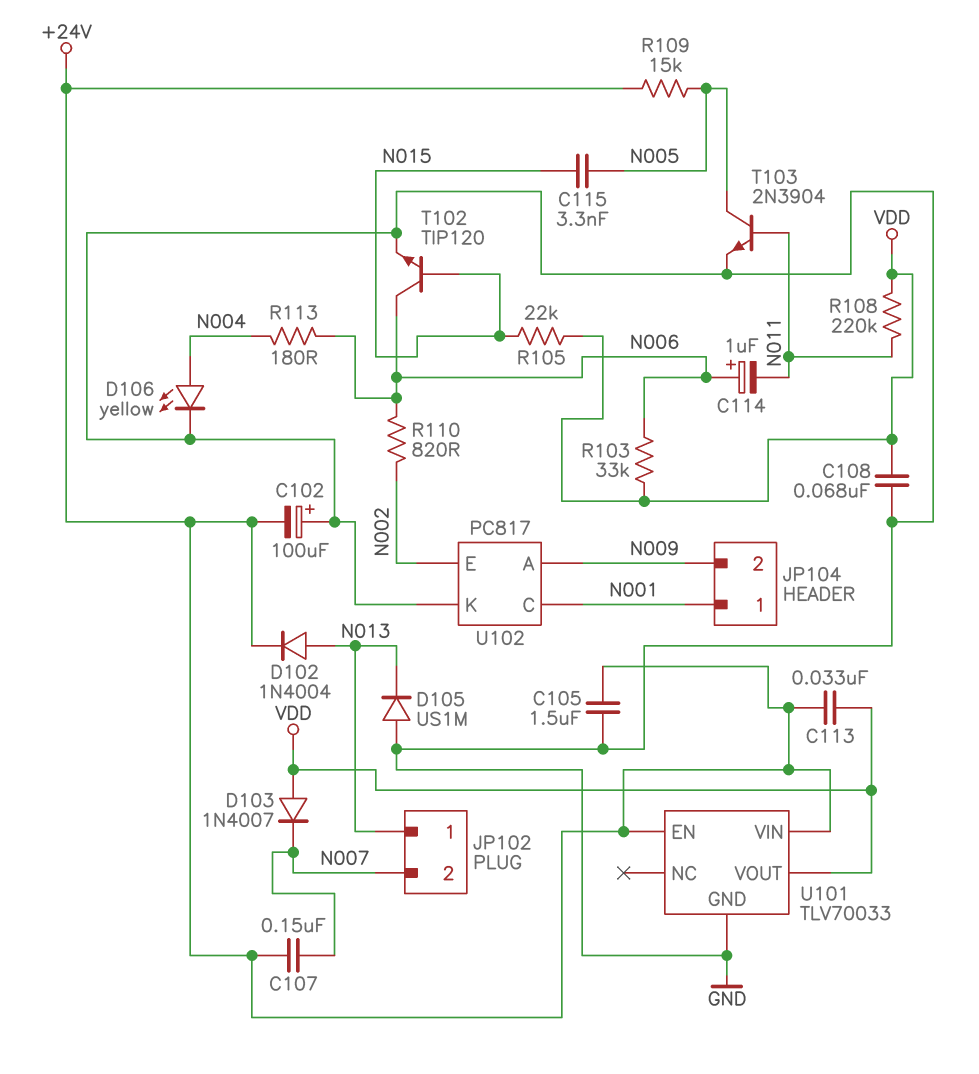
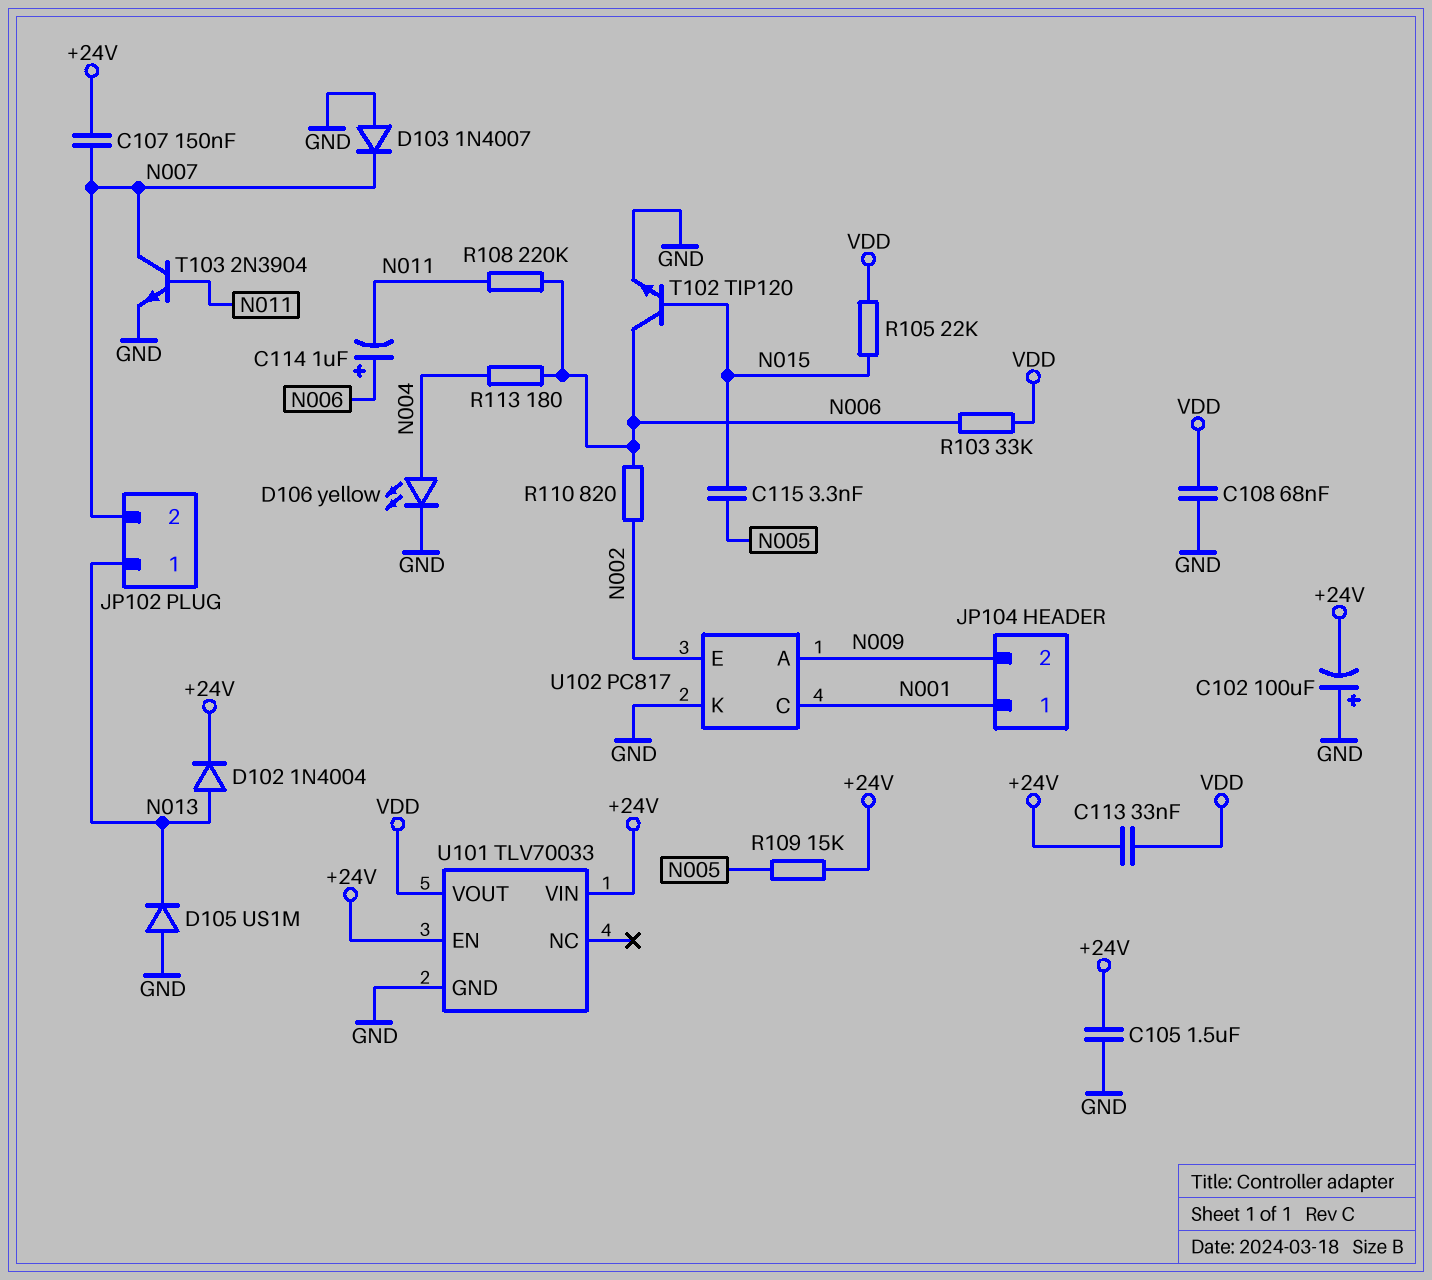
D103: diode 1N4007 (A VDD, K N007) -> diode 1N4007 (A GND, K N007)
R108: 220k (N011, VDD) -> 220k (N006, N011)
T103: NPN 2N3904 (B N011, C N005, E GND) -> NPN 2N3904 (B N011, C N007, E GND)

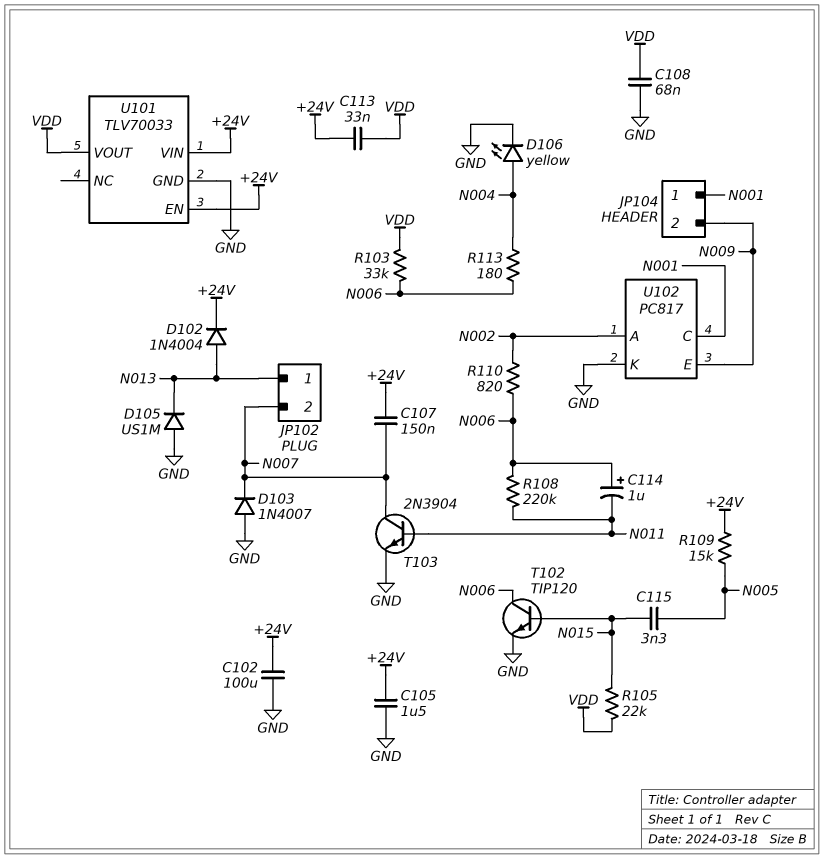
C102: 100uF (plus GND, minus +24V) -> 100uF (+24V, GND)
U102 pin A: N009 -> N002
U102 pin E: N002 -> N009

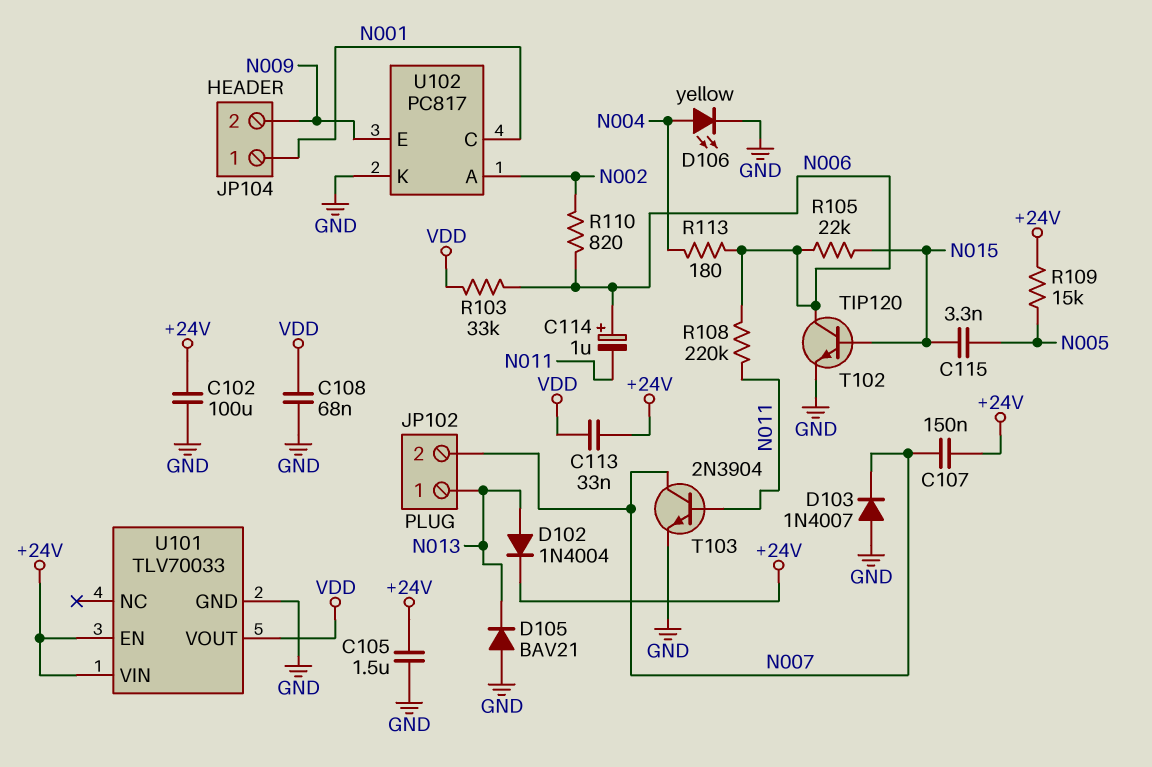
D105: diode US1M (A GND, K N013) -> diode BAV21 (A GND, K N013)
R105: 22k (N015, VDD) -> 22k (N006, N015)

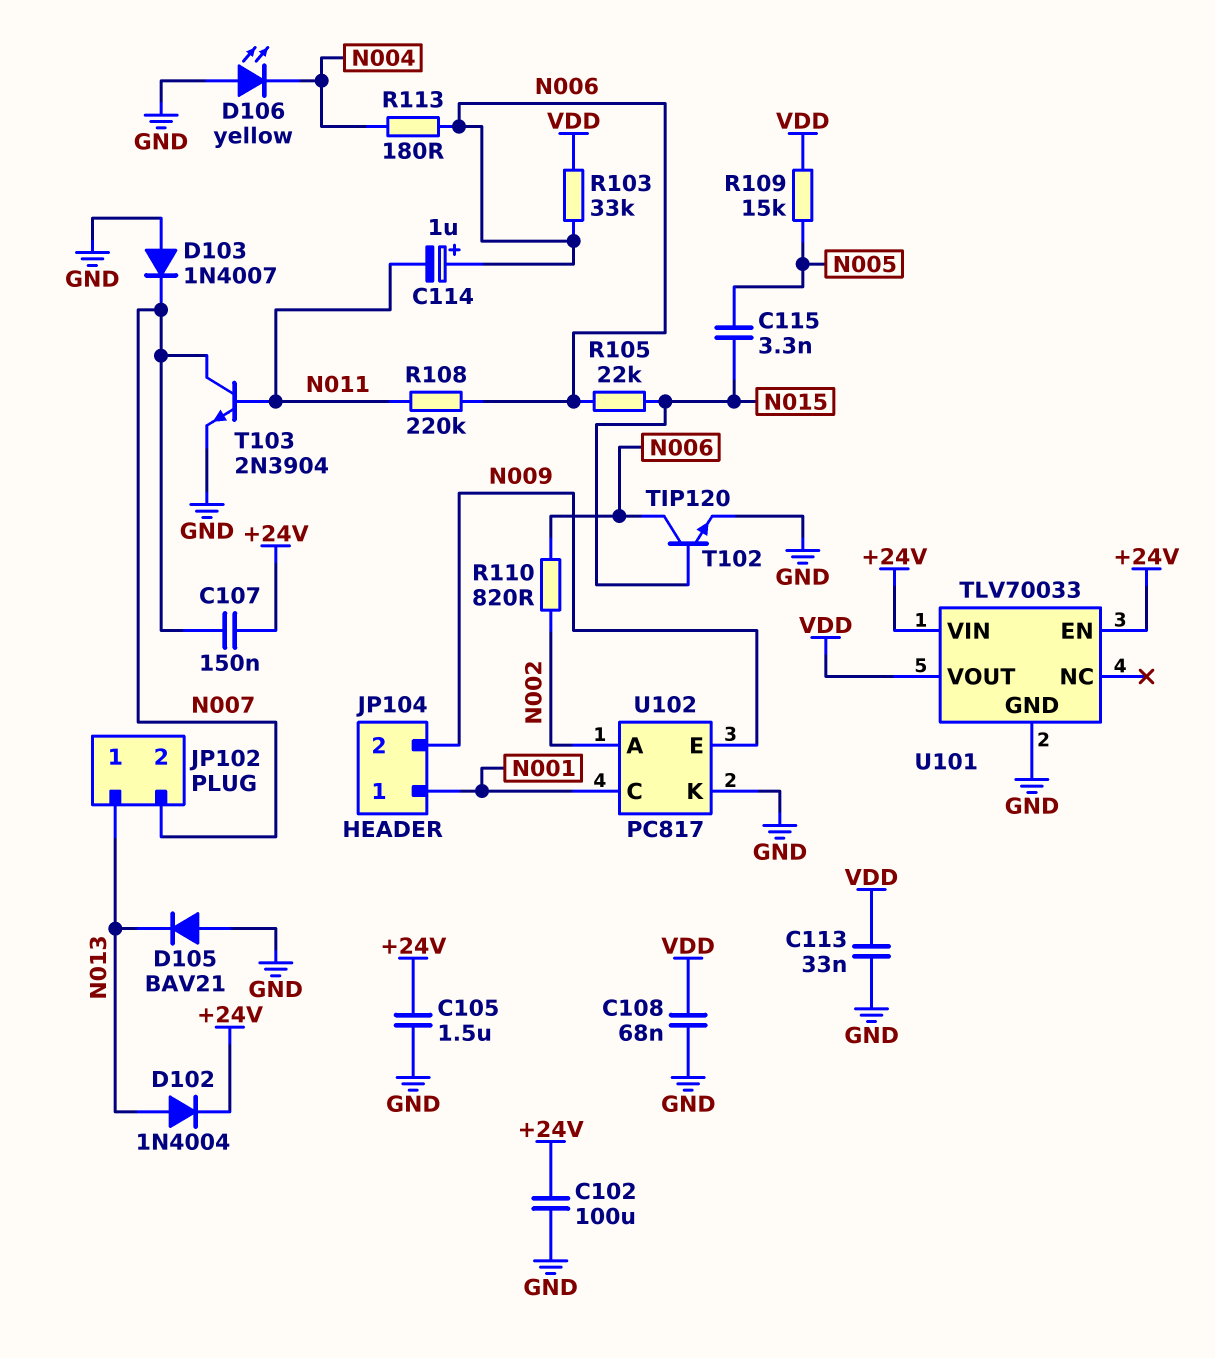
C113: 33nF (+24V, VDD) -> 33nF (GND, VDD)
D106: LED yellow (A N004, K GND) -> LED yellow (A GND, K N004)
R109: 15k (+24V, N005) -> 15k (N005, VDD)

